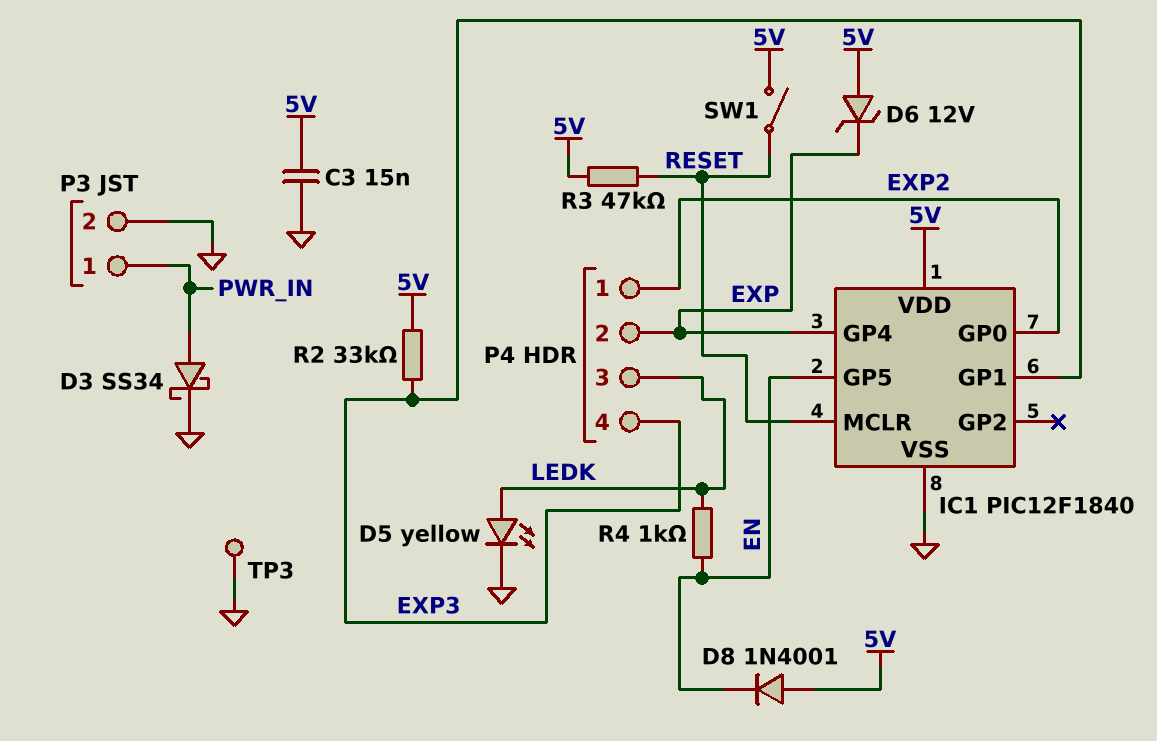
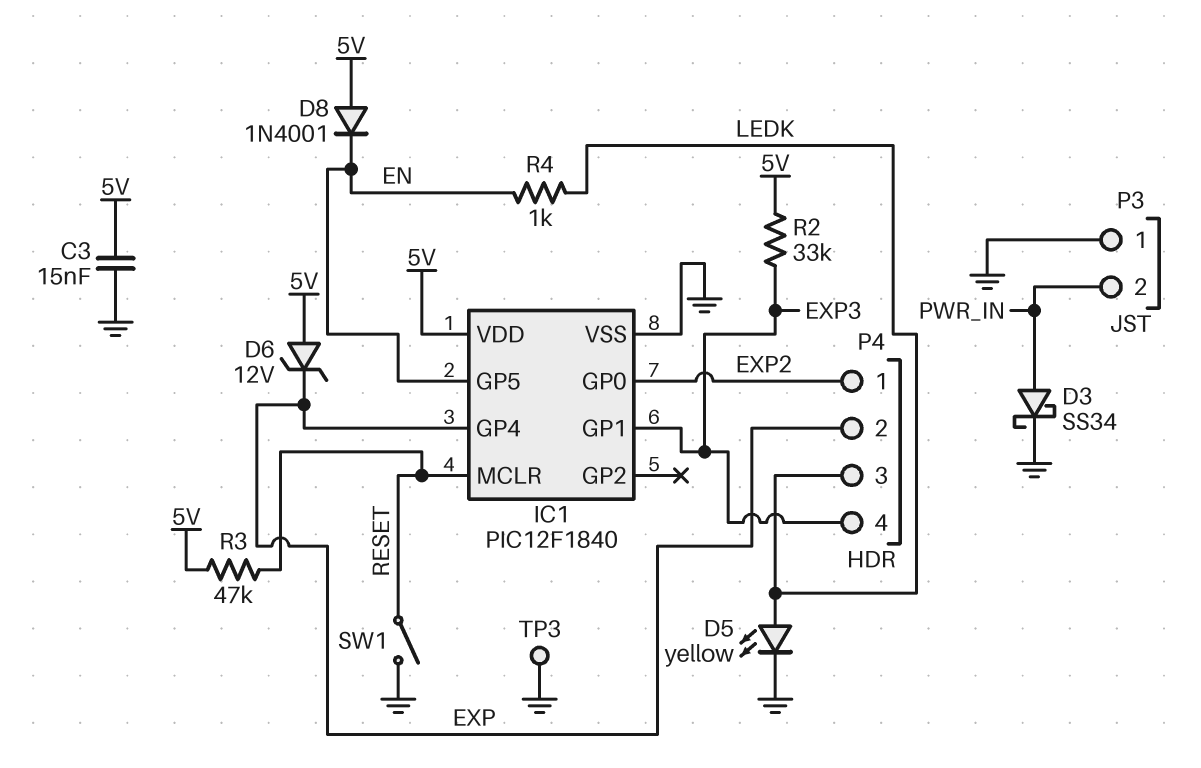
P3 pin 1: PWR_IN -> GND
P3 pin 2: GND -> PWR_IN
SW1: switch (5V, RESET) -> switch (GND, RESET)

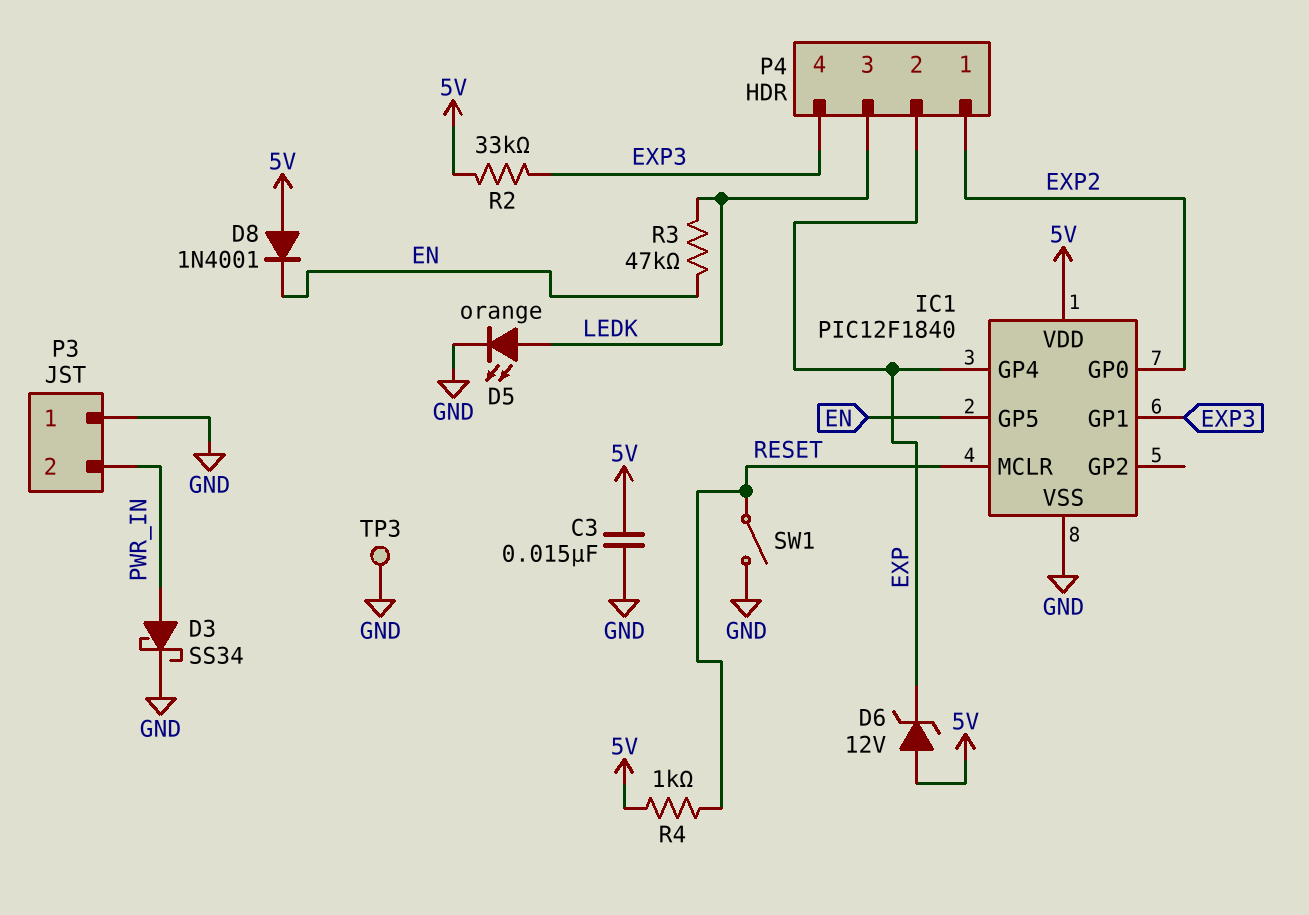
D5: LED yellow (A LEDK, K GND) -> LED orange (A LEDK, K GND)
R3: 47k (5V, RESET) -> 47k (EN, LEDK)
R4: 1k (EN, LEDK) -> 1k (5V, RESET)

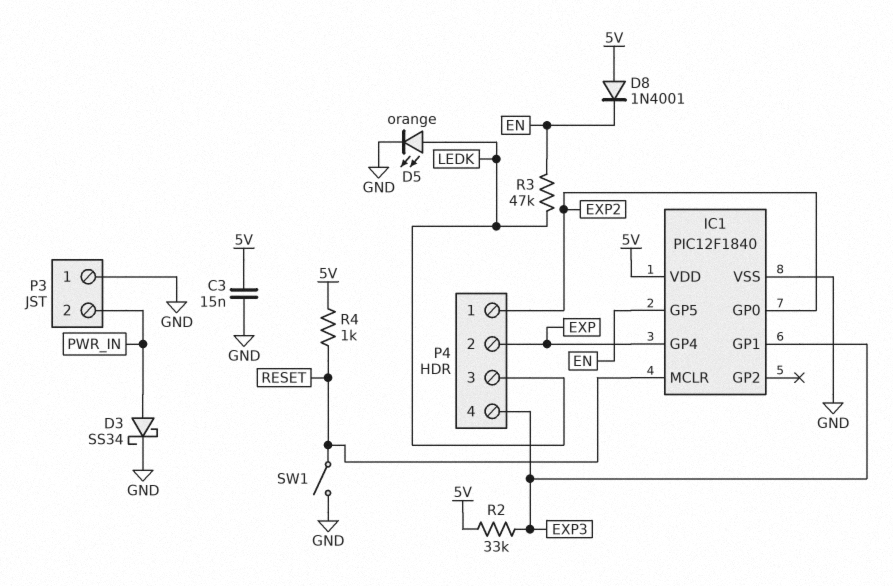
D6: zener 12V (A 5V, K EXP) -> none
TP3: test point (GND) -> none

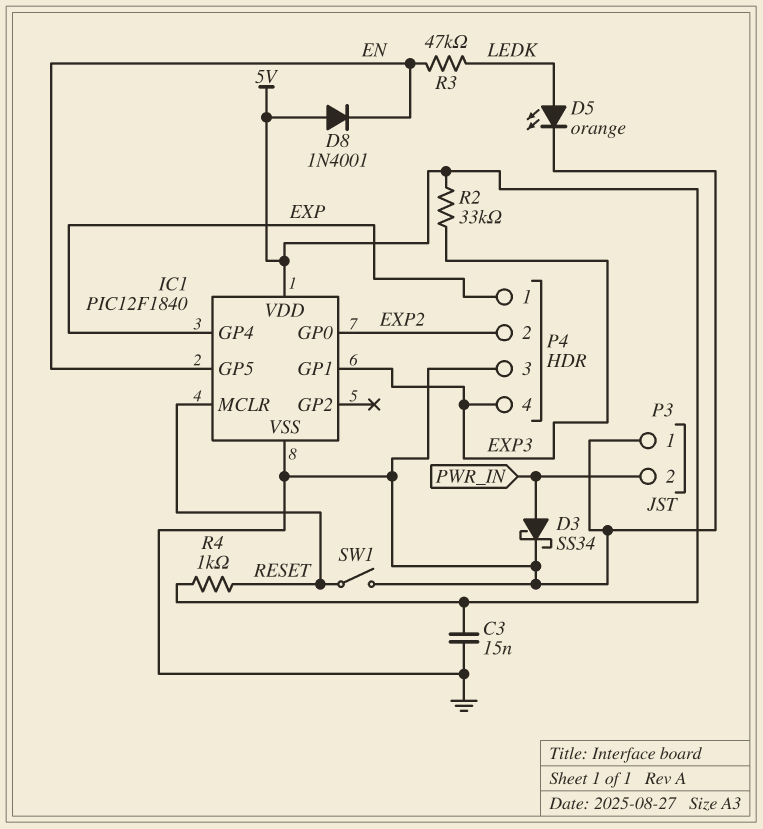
P4 pin 1: EXP2 -> EXP
P4 pin 2: EXP -> EXP2
P4 pin 3: LEDK -> GND

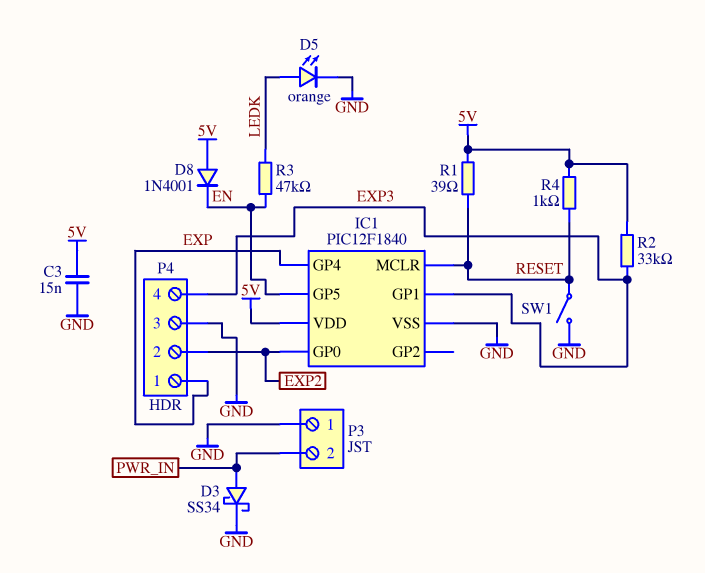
R1: none -> 39 (5V, RESET)

